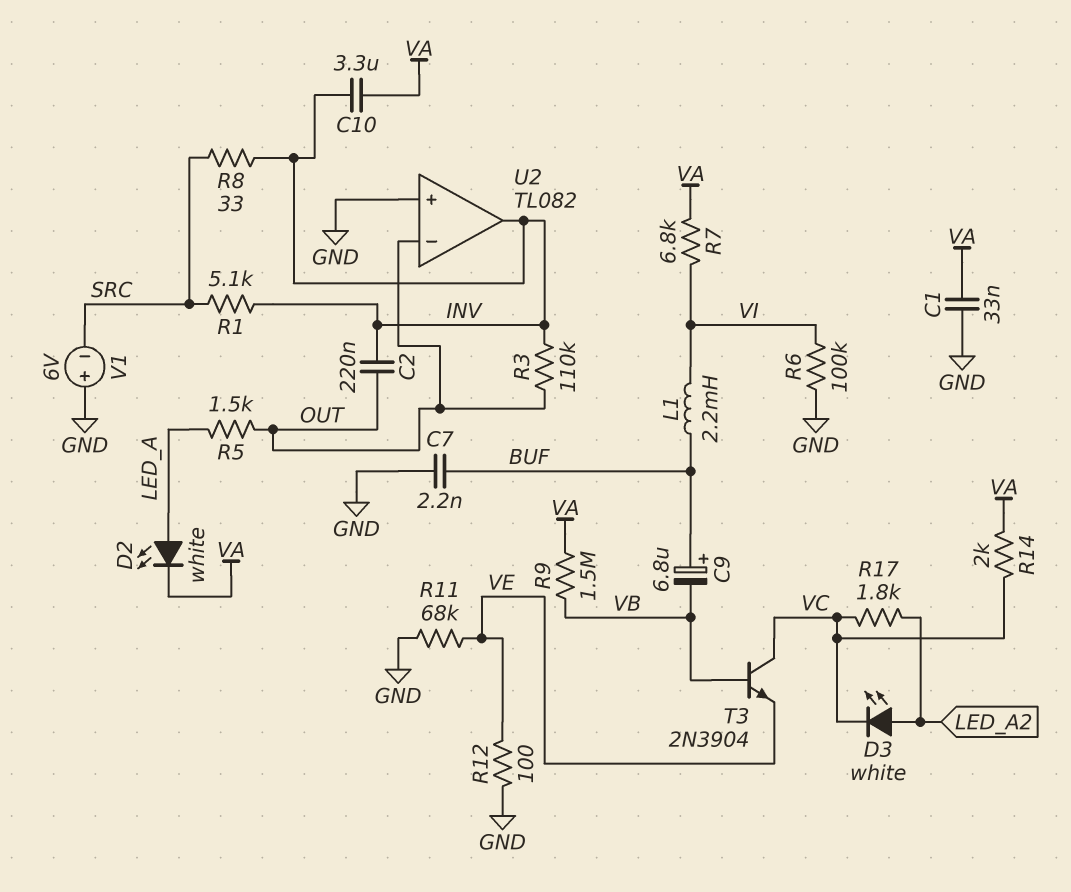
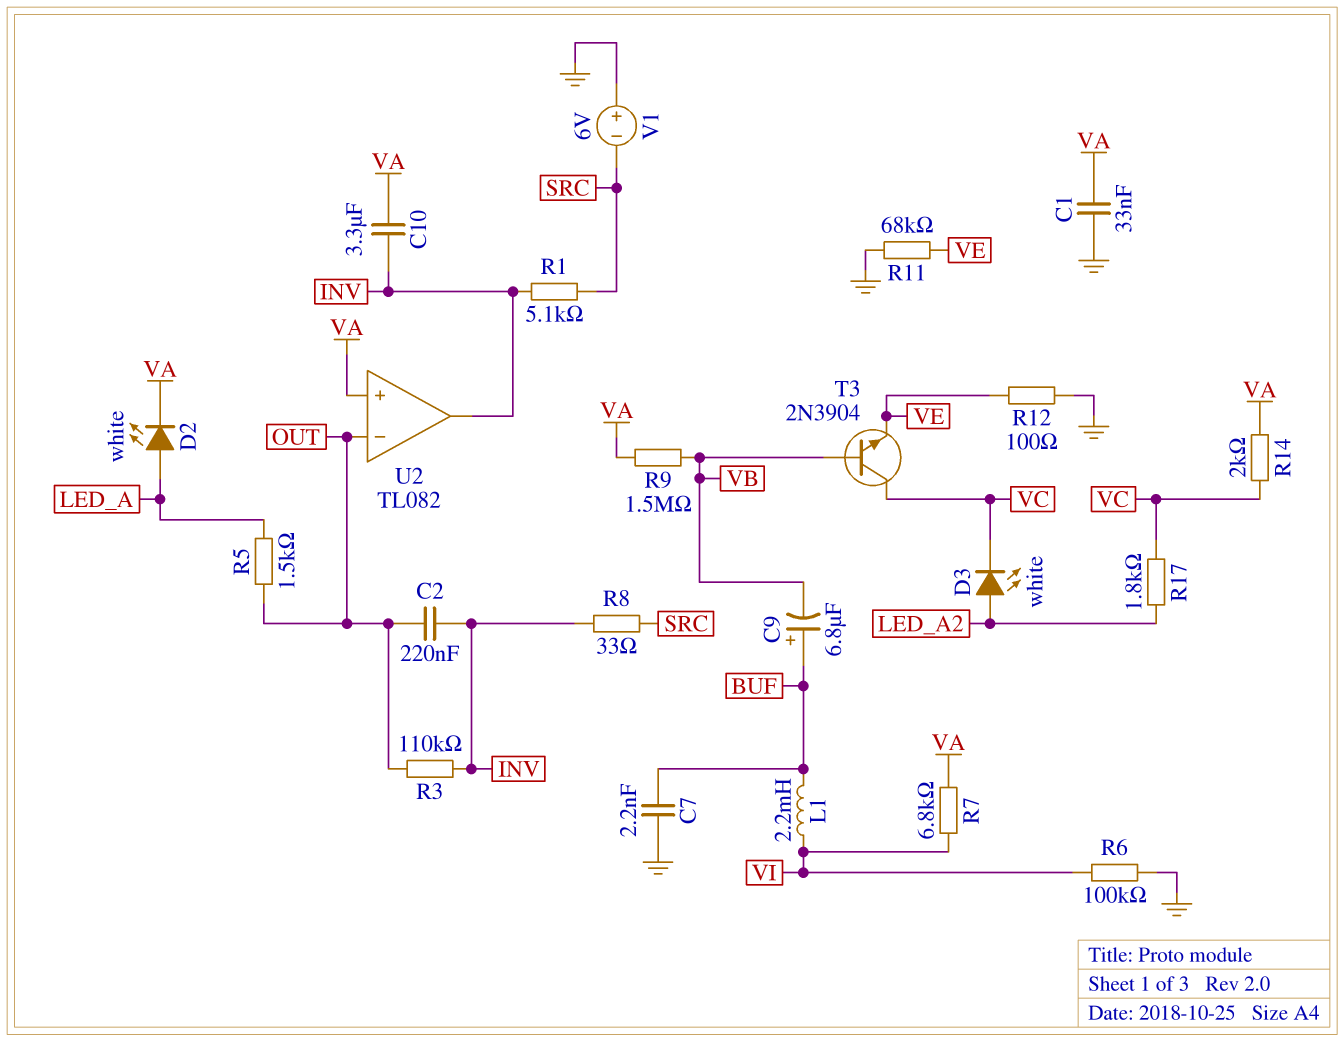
U2 pin in+: GND -> VA

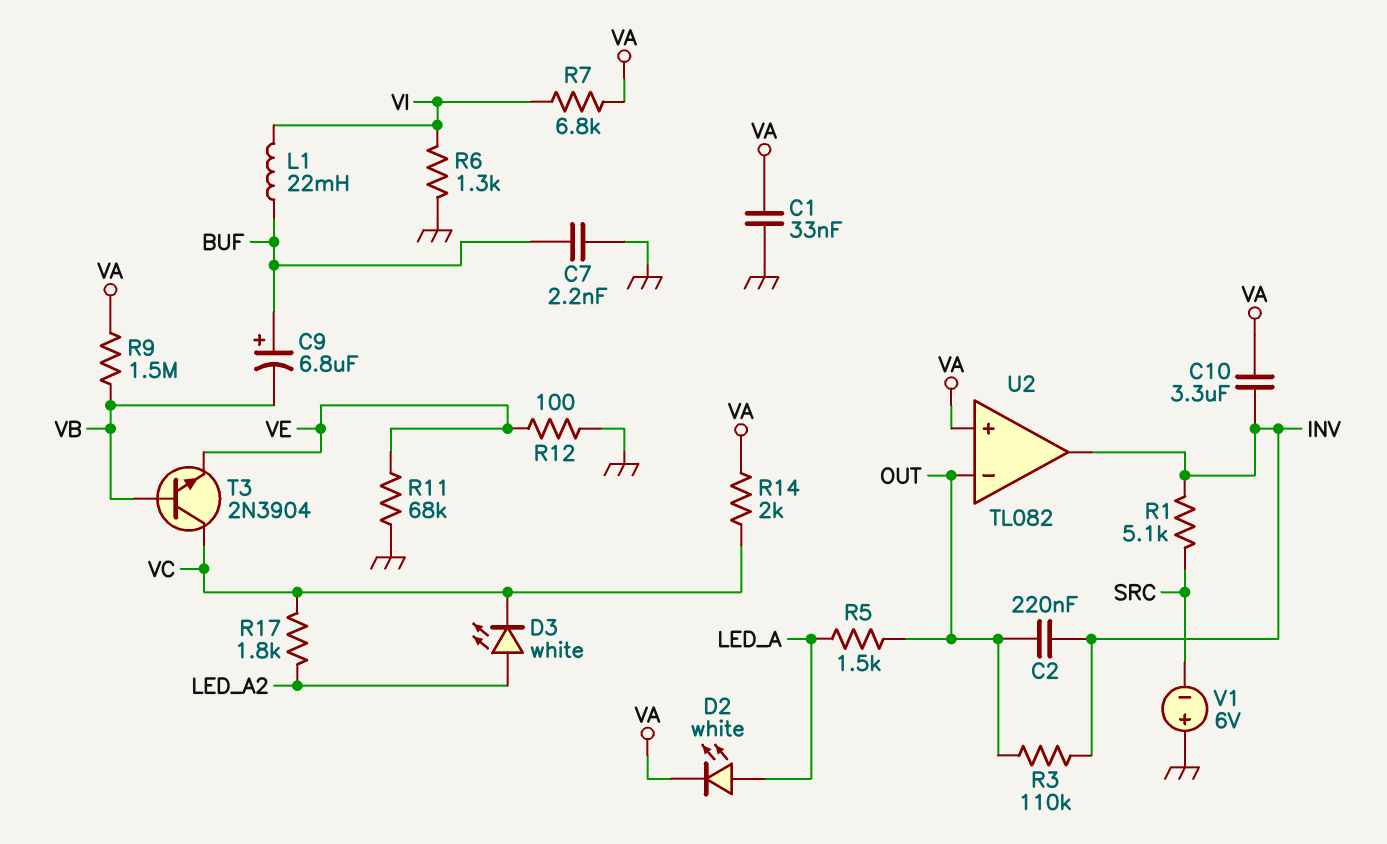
L1: 2.2mH (BUF, VI) -> 22mH (BUF, VI)
R6: 100k (GND, VI) -> 1.3k (GND, VI)
R8: 33 (INV, SRC) -> none

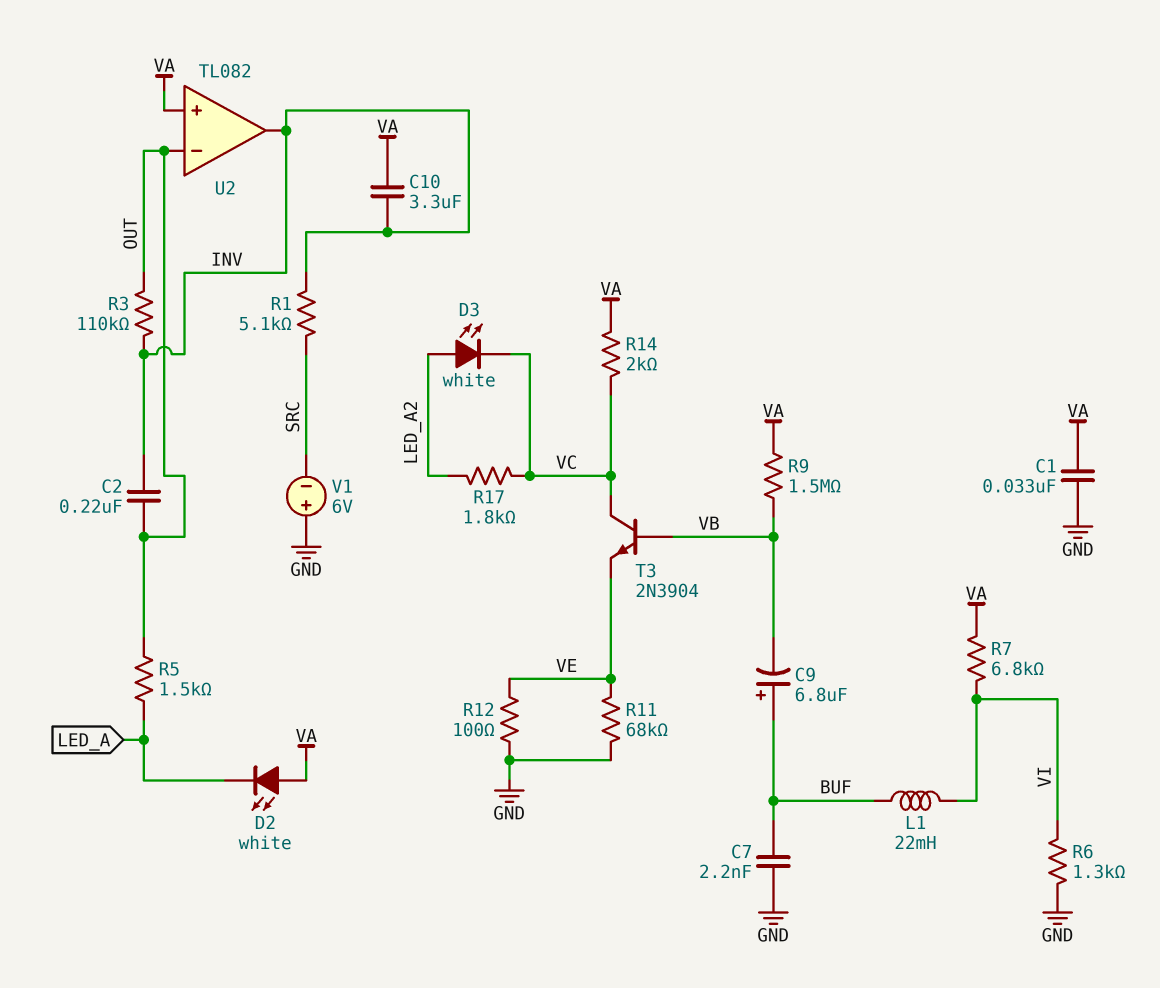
D2: LED white (A LED_A, K VA) -> LED white (A VA, K LED_A)

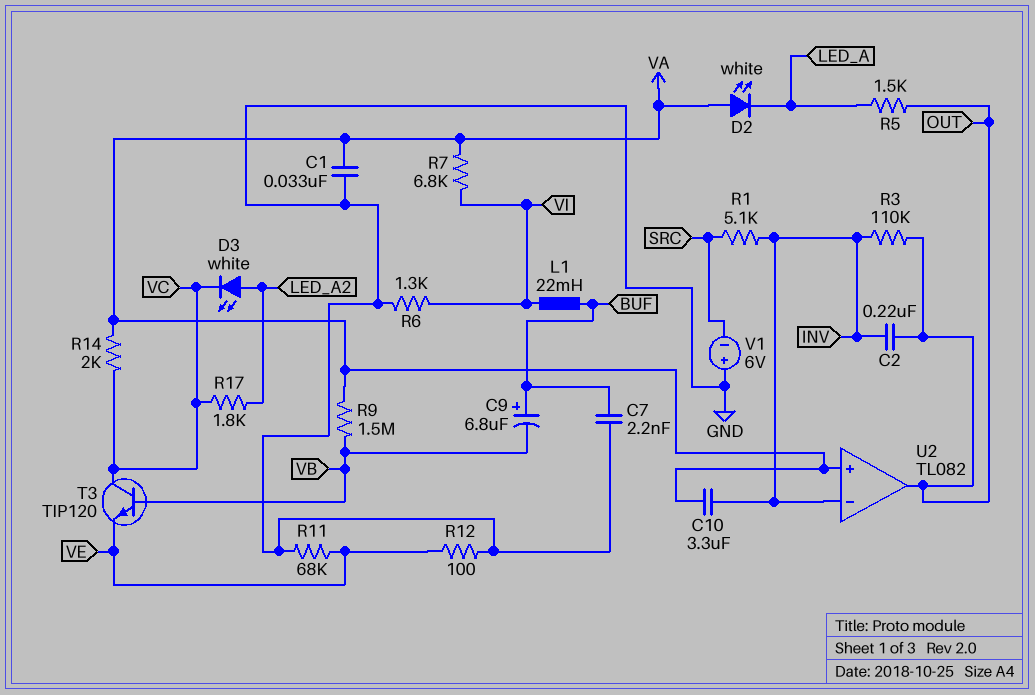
T3: NPN 2N3904 (B VB, C VC, E VE) -> NPN TIP120 (B VB, C VC, E VE)
U2 pin in-: OUT -> INV
U2 pin out: INV -> OUT

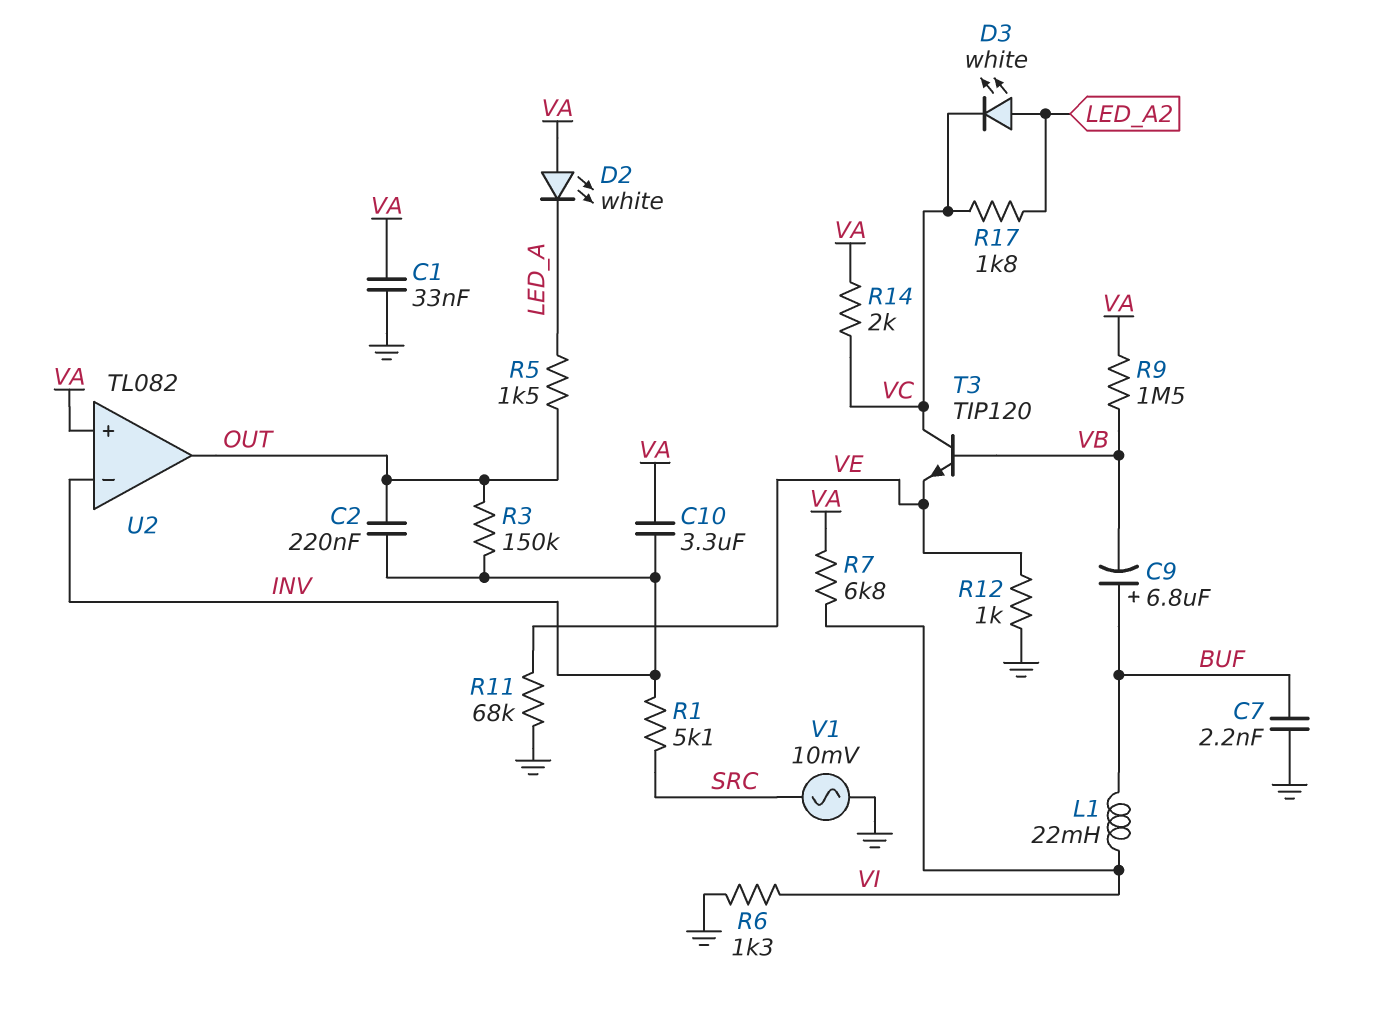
R3: 110k (INV, OUT) -> 150k (INV, OUT)
R12: 100 (GND, VE) -> 1k (GND, VE)
V1: 6V (plus GND, minus SRC) -> AC 10mV (GND, SRC)

